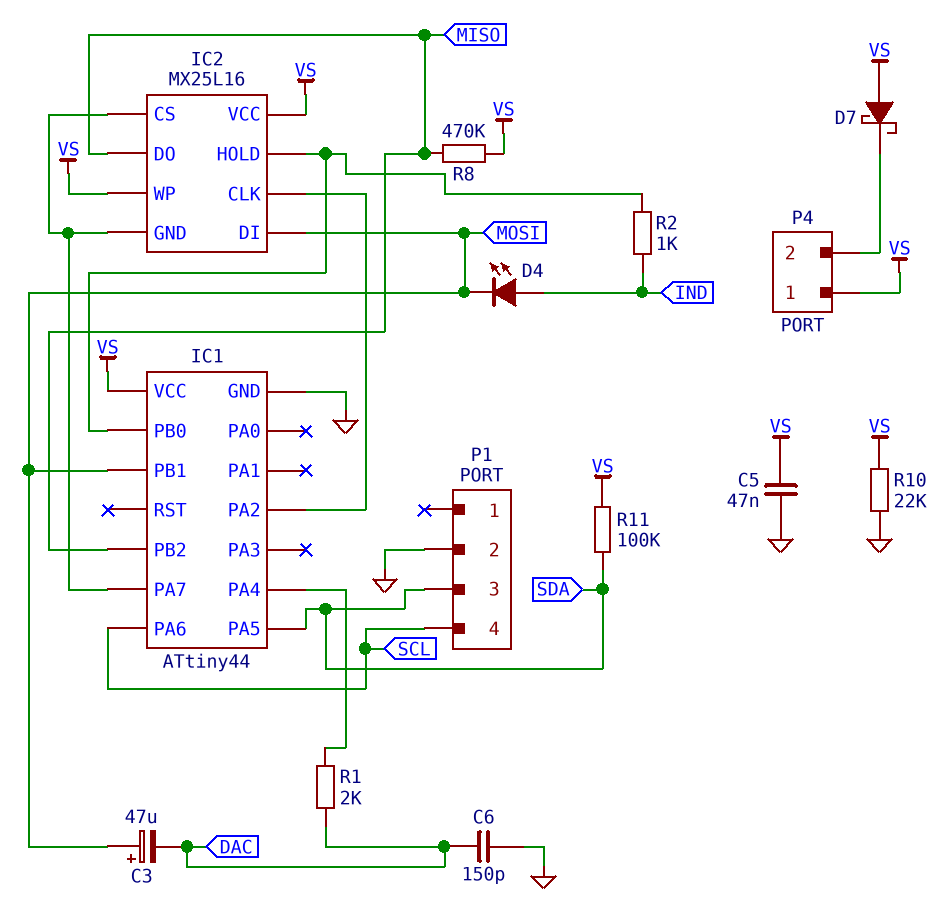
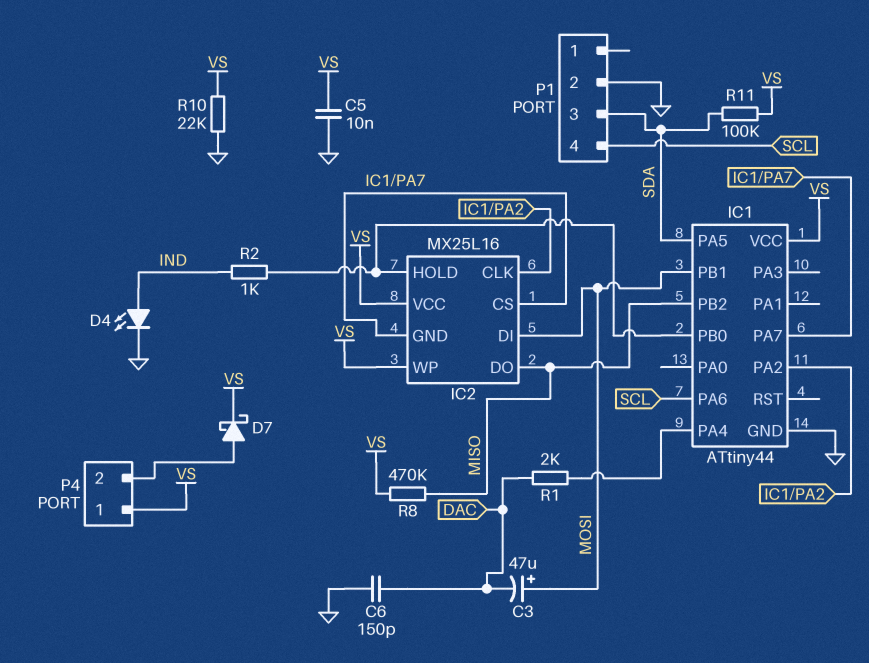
C5: 47nF (GND, VS) -> 10nF (GND, VS)
D4: LED (A IND, K MOSI) -> LED (A IND, K GND)
D7: schottky (A VS, K P4/2) -> schottky (A P4/2, K VS)

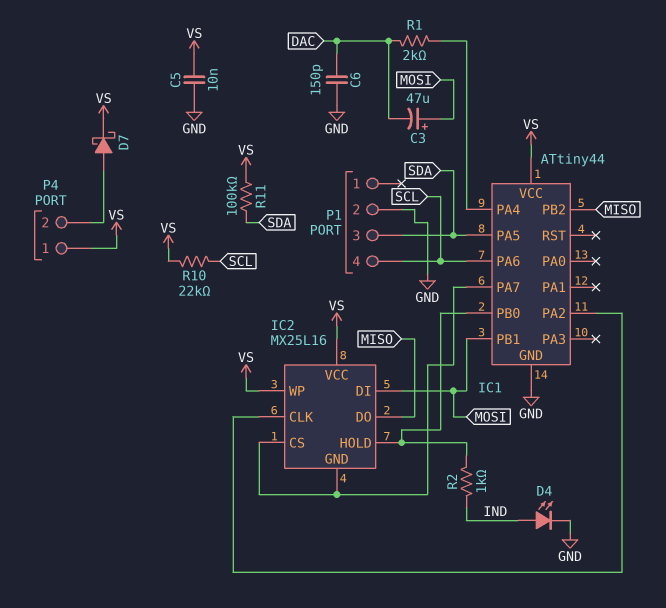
R8: 470k (MISO, VS) -> none
R10: 22k (GND, VS) -> 22k (SCL, VS)

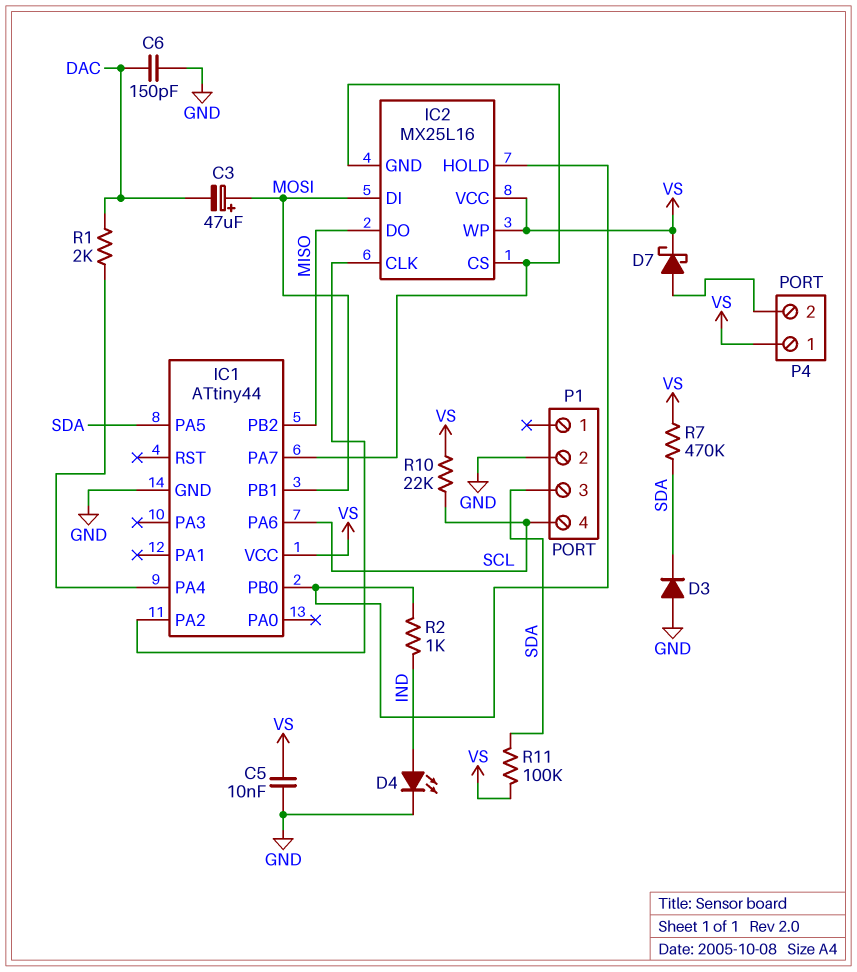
D3: none -> diode (A GND, K SDA)
R7: none -> 470k (SDA, VS)

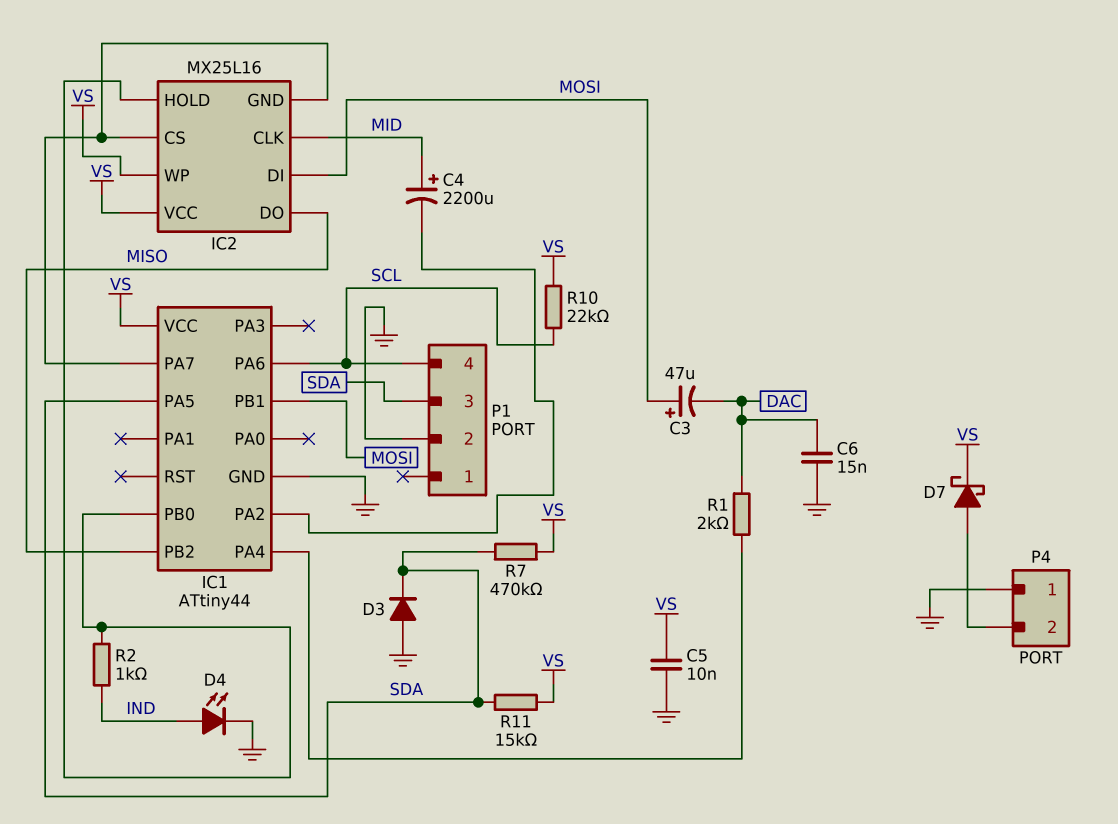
C4: none -> 2200uF (plus MID, minus IC1/PA2)
C6: 150pF (DAC, GND) -> 15nF (DAC, GND)
IC2 pin CLK: IC1/PA2 -> MID
P4 pin 1: VS -> GND
R11: 100k (SDA, VS) -> 15k (SDA, VS)

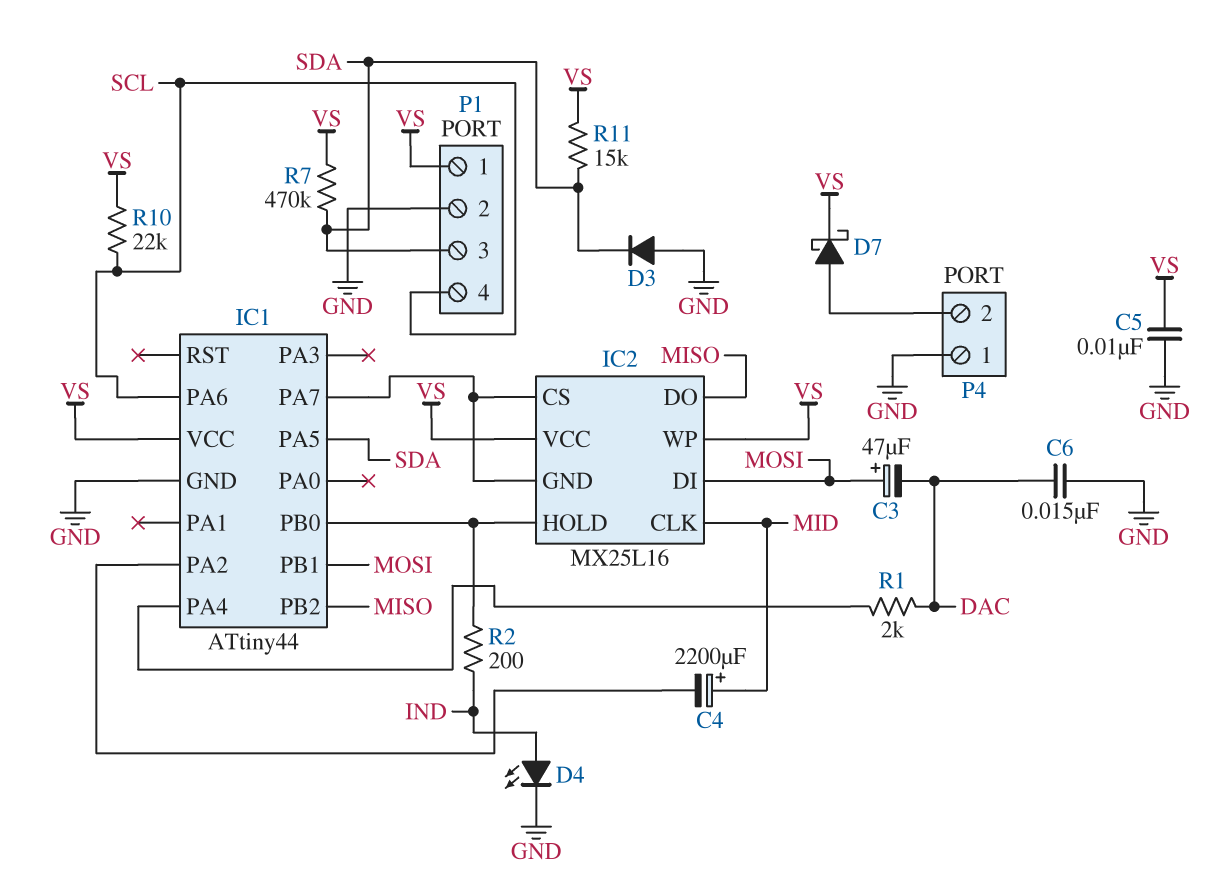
P1 pin 1: none -> VS
R2: 1k (IC1/PB0, IND) -> 200 (IC1/PB0, IND)

